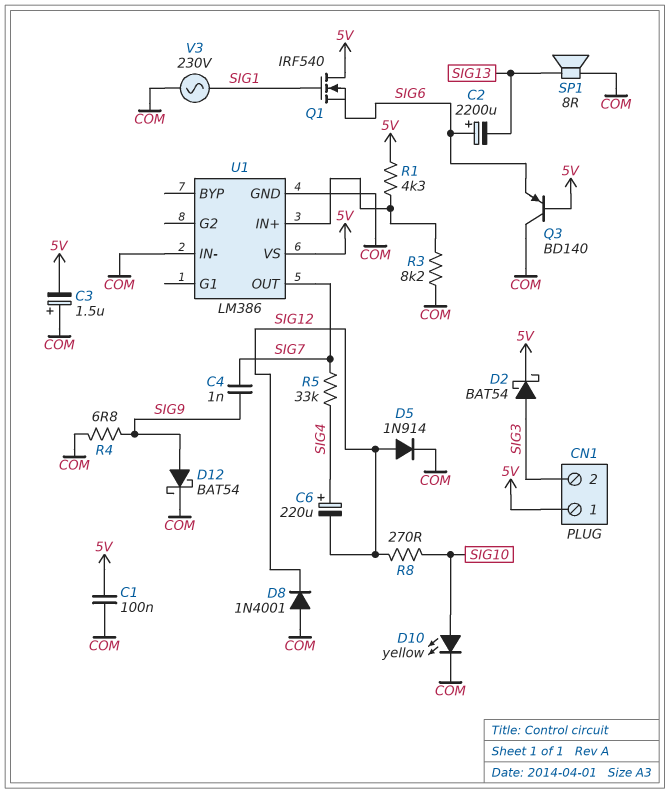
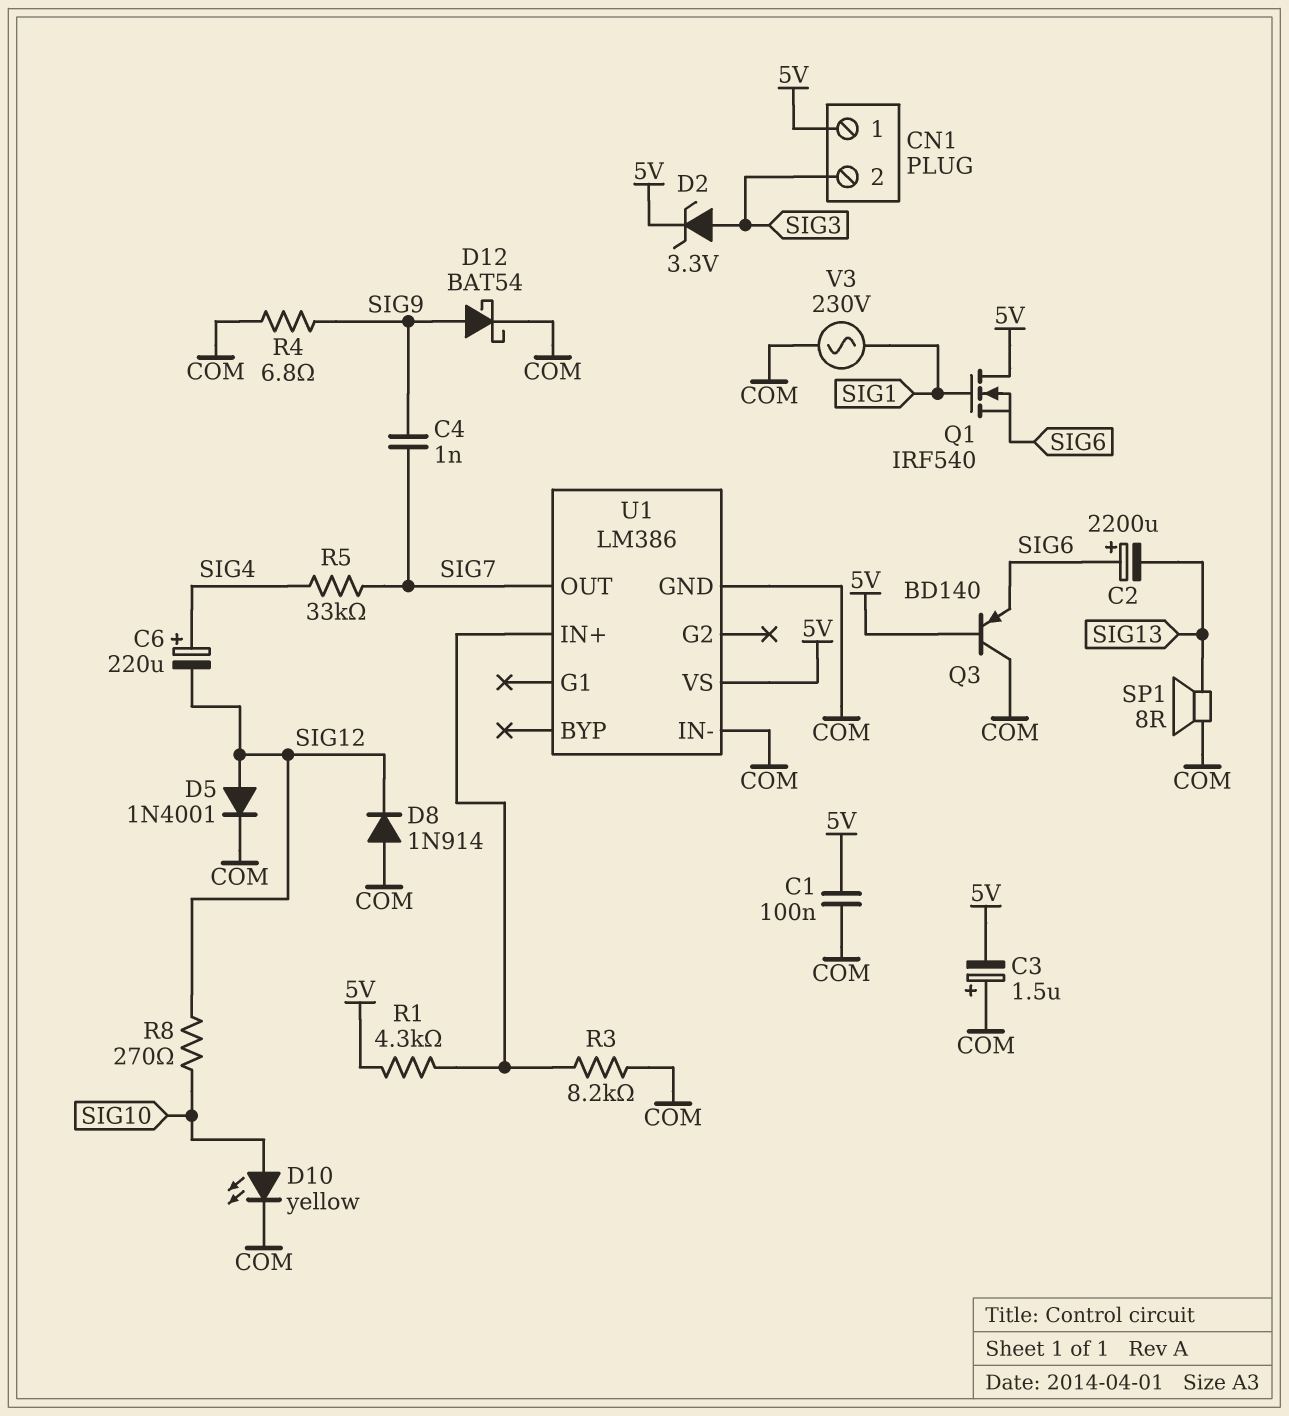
D2: schottky BAT54 (A SIG3, K 5V) -> zener 3.3V (A SIG3, K 5V)
D5: diode 1N914 (A SIG12, K COM) -> diode 1N4001 (A SIG12, K COM)
D8: diode 1N4001 (A COM, K SIG12) -> diode 1N914 (A COM, K SIG12)

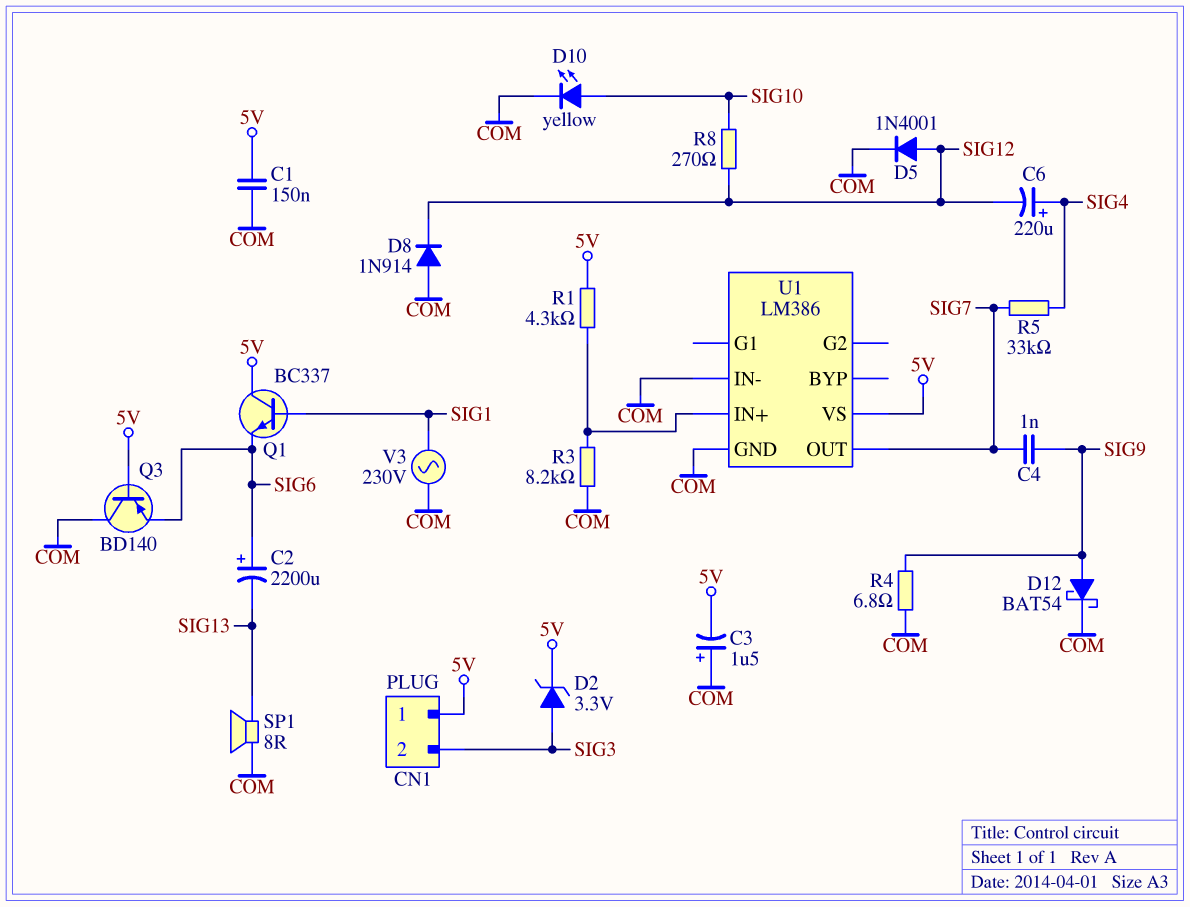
C1: 100nF (5V, COM) -> 150nF (5V, COM)
Q1: NMOS IRF540 (G SIG1, D 5V, S SIG6) -> NPN BC337 (B SIG1, C 5V, E SIG6)

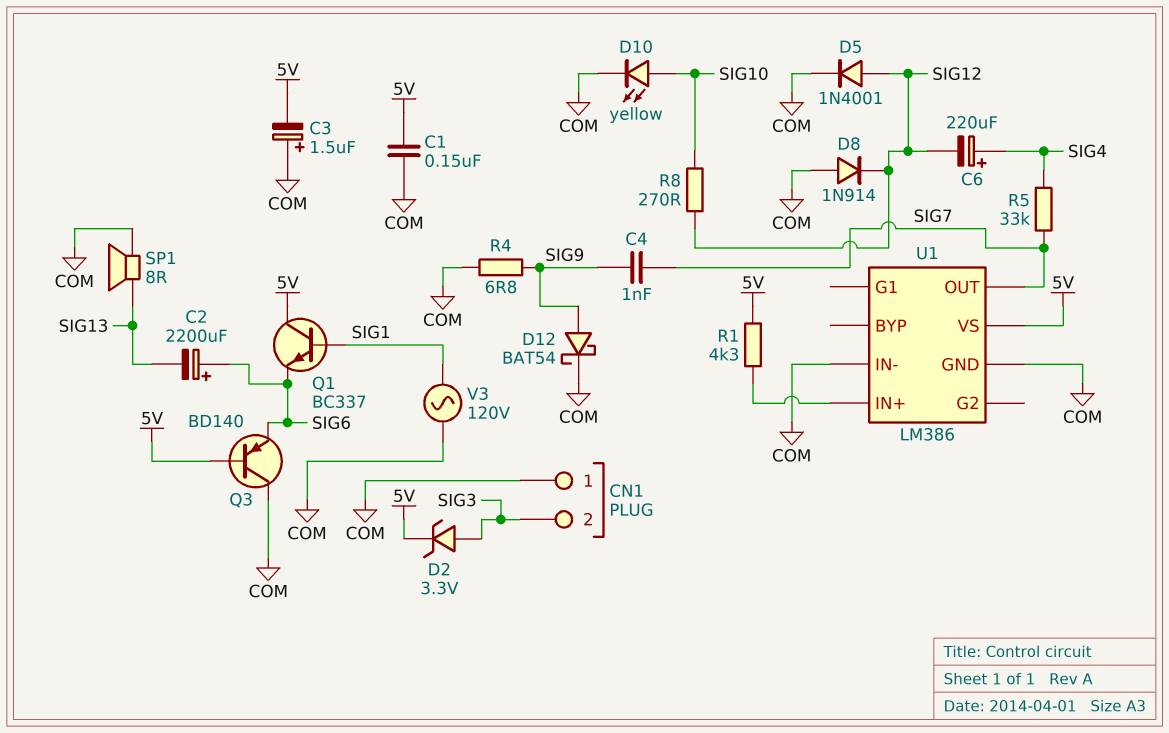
CN1 pin 1: 5V -> COM
R3: 8.2k (COM, U1/IN+) -> none
V3: AC 230V (COM, SIG1) -> AC 120V (COM, SIG1)

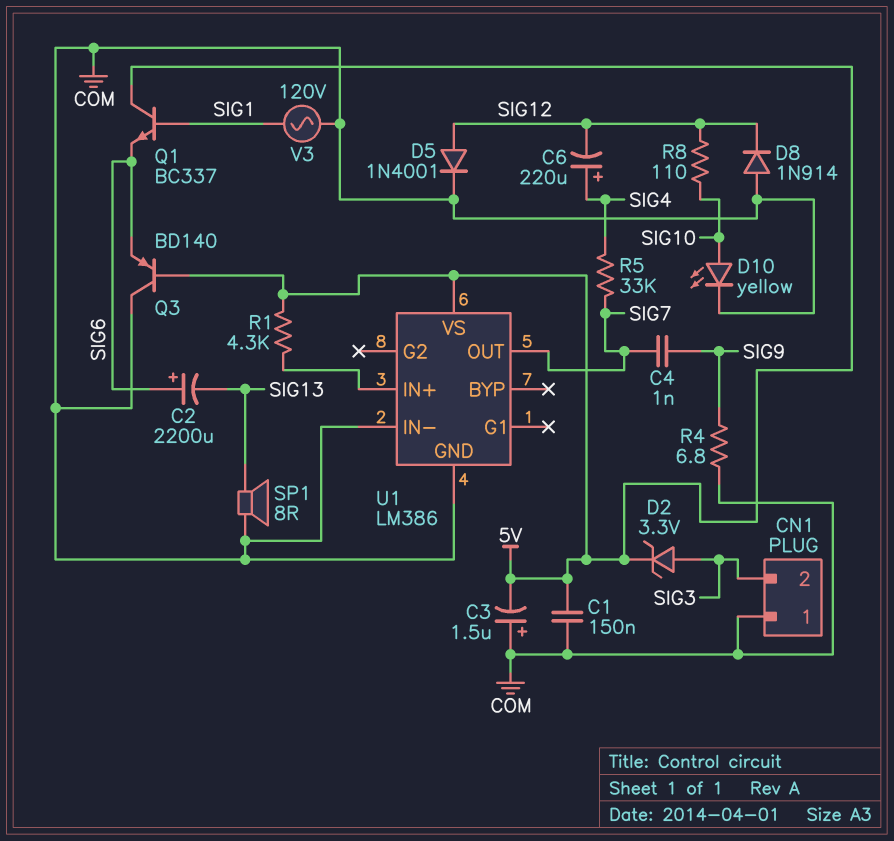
D12: schottky BAT54 (A SIG9, K COM) -> none
R8: 270 (SIG10, SIG12) -> 110 (SIG10, SIG12)

